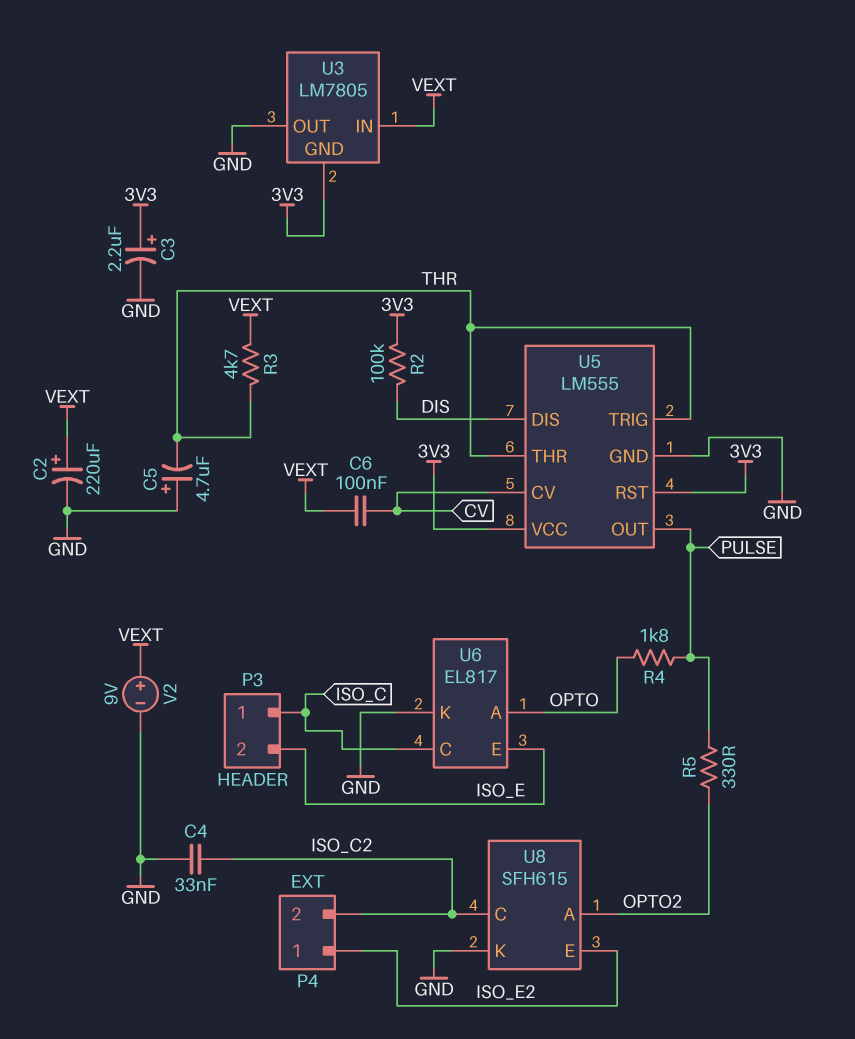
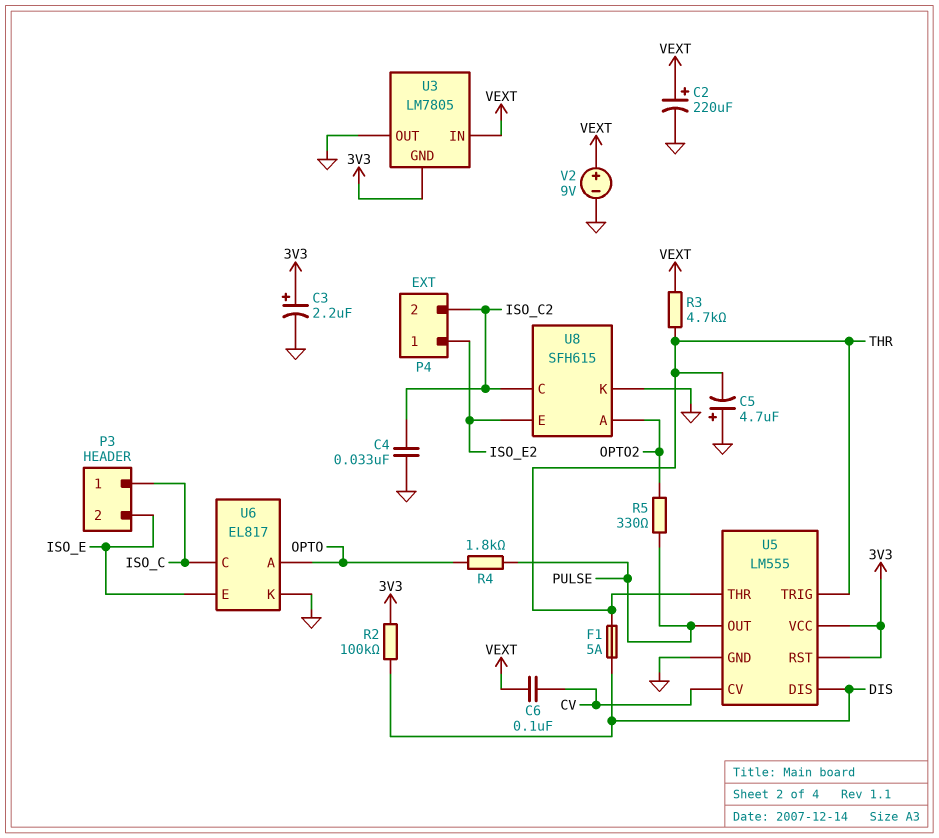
F1: none -> 5A (DIS, THR)

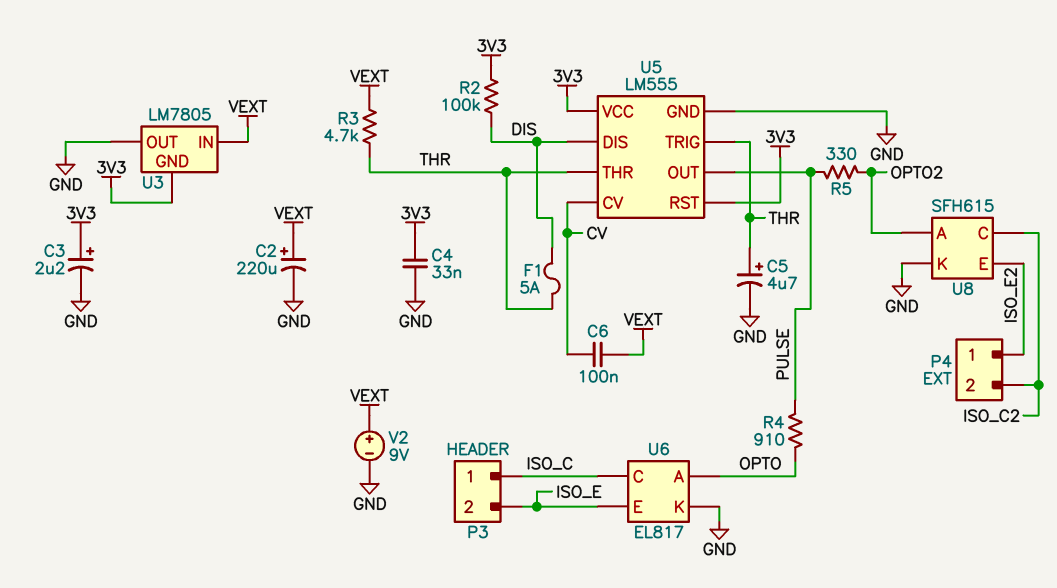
C4: 33nF (GND, ISO_C2) -> 33nF (3V3, GND)
C5: 4.7uF (plus GND, minus THR) -> 4.7uF (plus THR, minus GND)
R4: 1.8k (OPTO, PULSE) -> 910 (OPTO, PULSE)

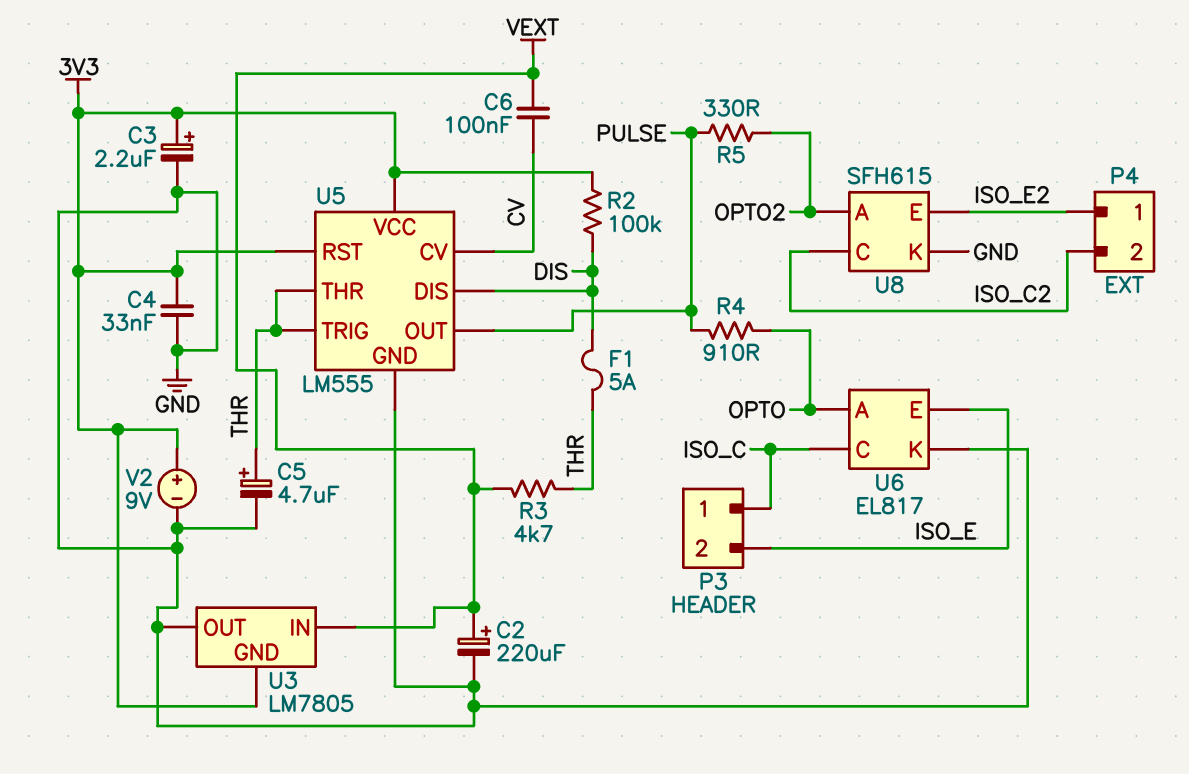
V2: 9V (plus VEXT, minus GND) -> 9V (plus 3V3, minus GND)

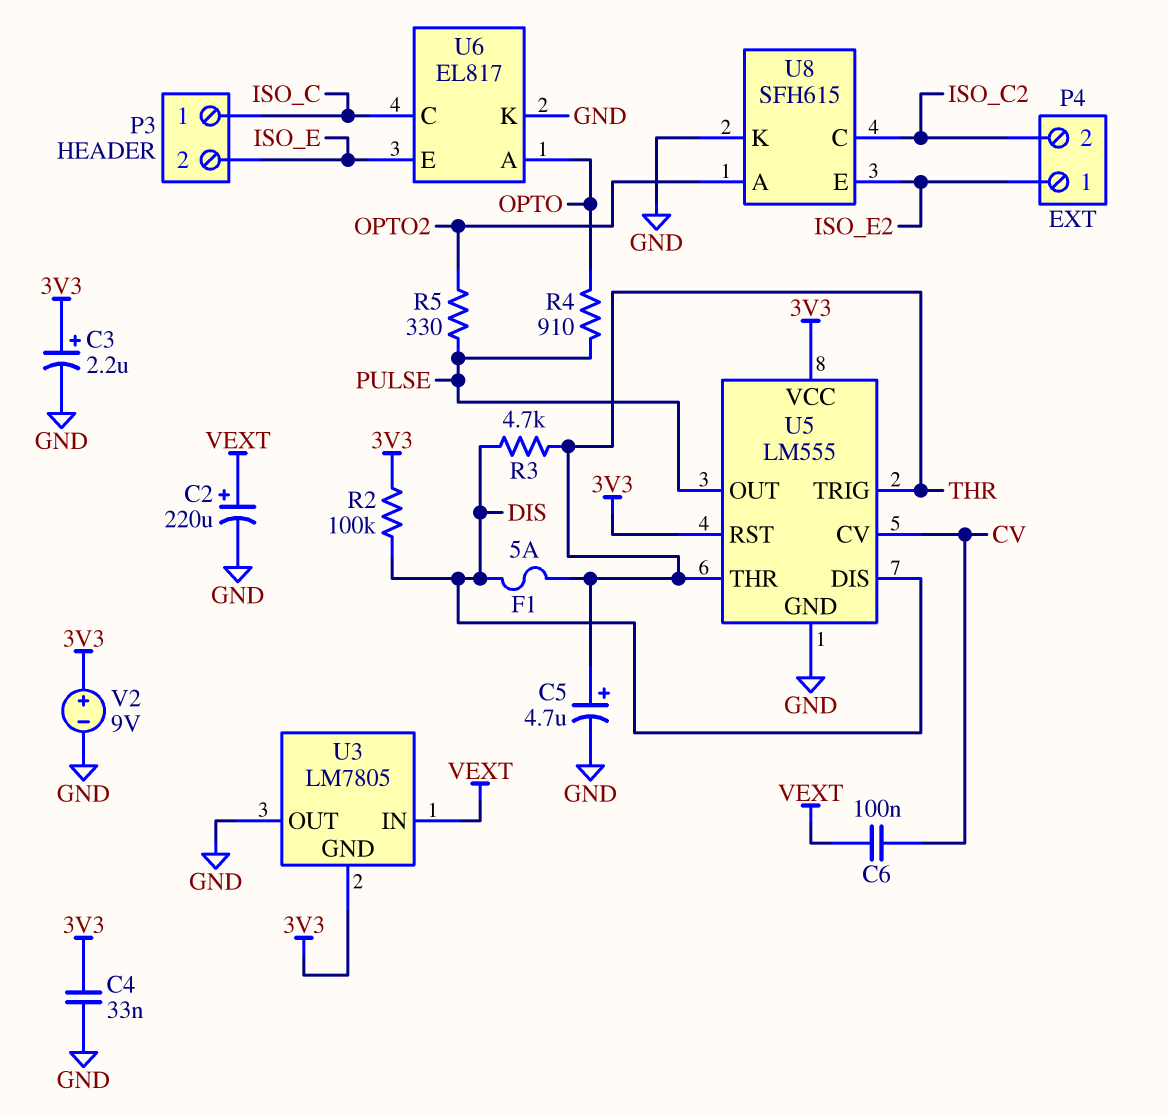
R3: 4.7k (THR, VEXT) -> 4.7k (DIS, THR)

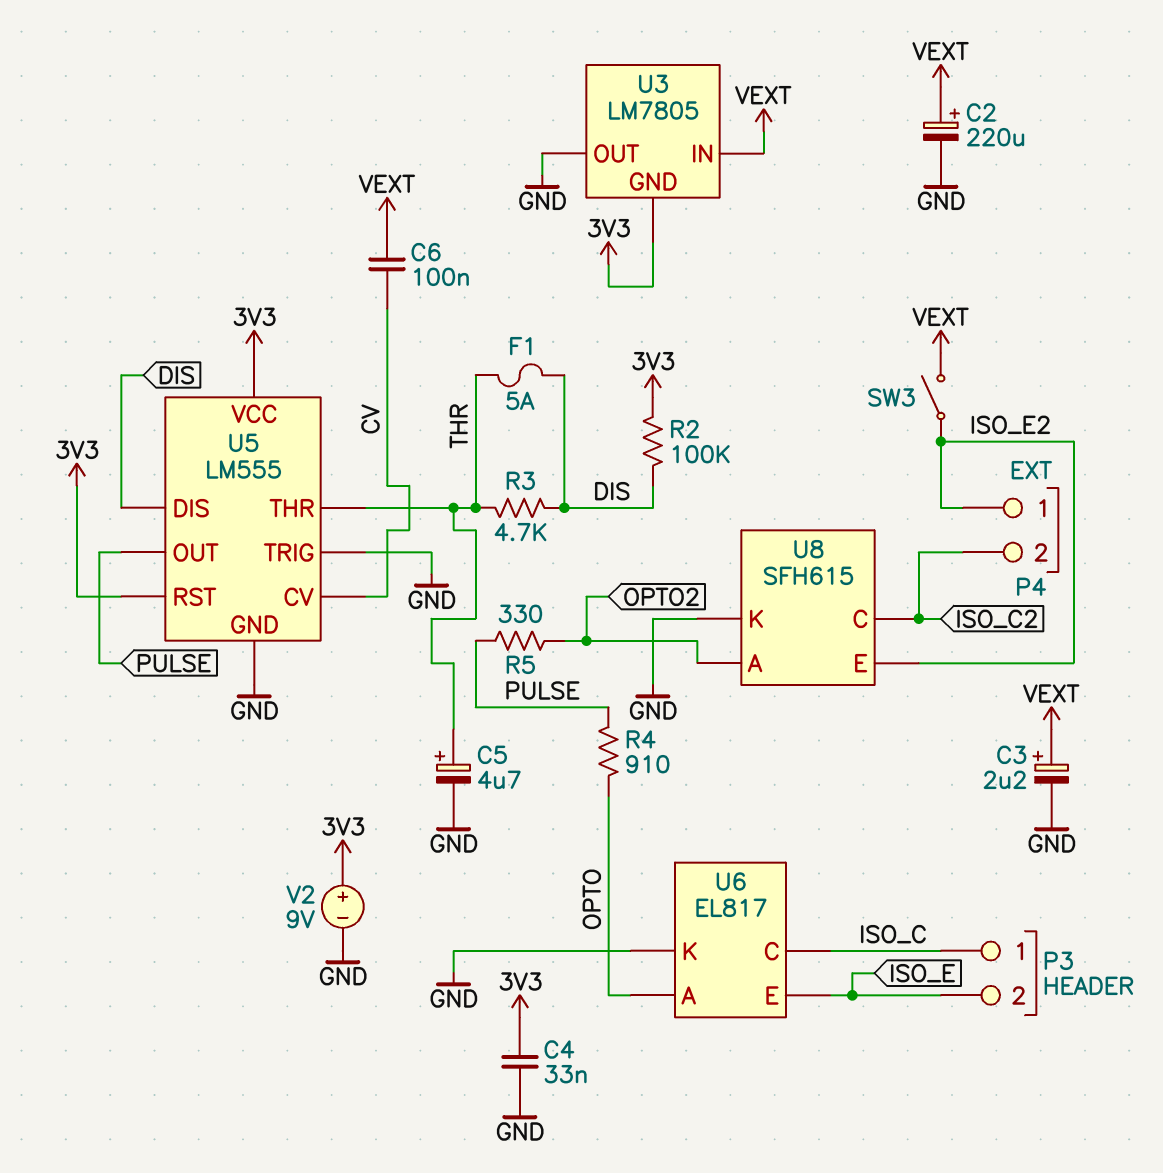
C3: 2.2uF (plus 3V3, minus GND) -> 2.2uF (plus VEXT, minus GND)
SW3: none -> switch (ISO_E2, VEXT)
U5 pin TRIG: THR -> GND

